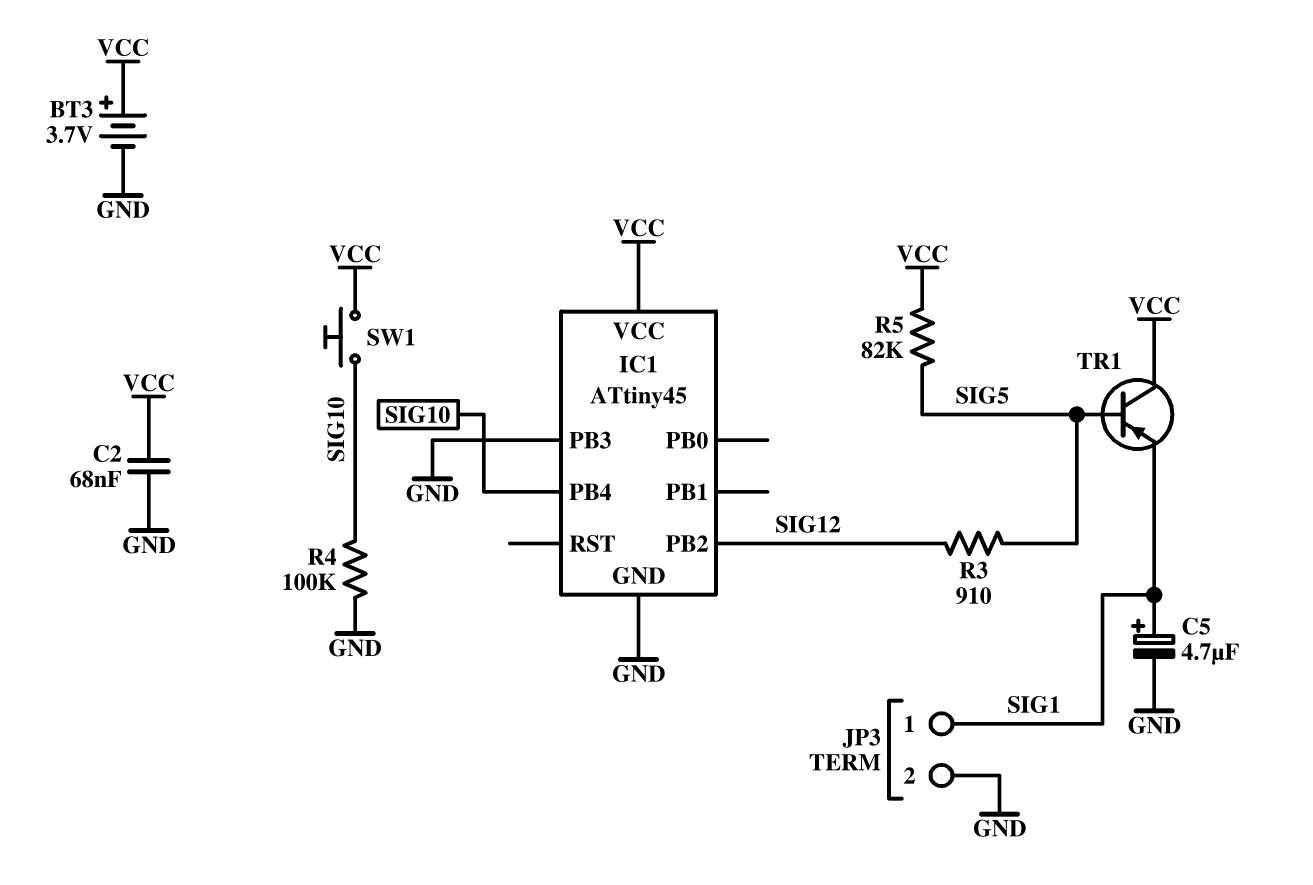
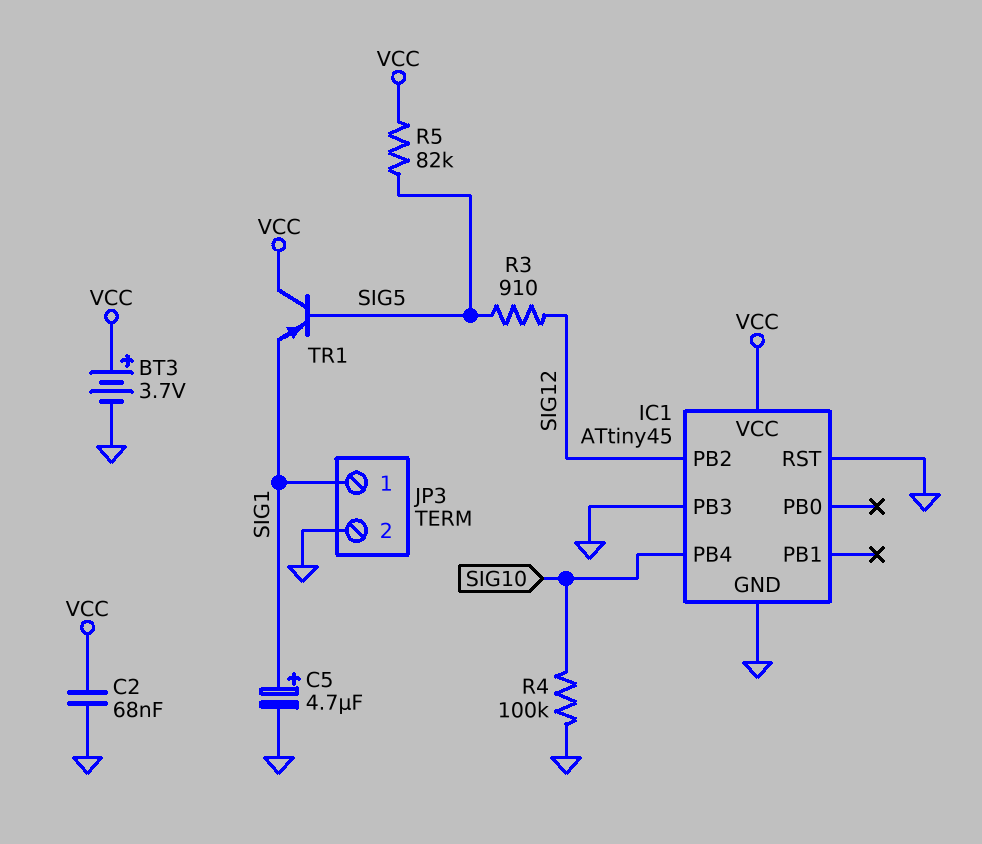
IC1 pin RST: none -> GND
SW1: button (SIG10, VCC) -> none

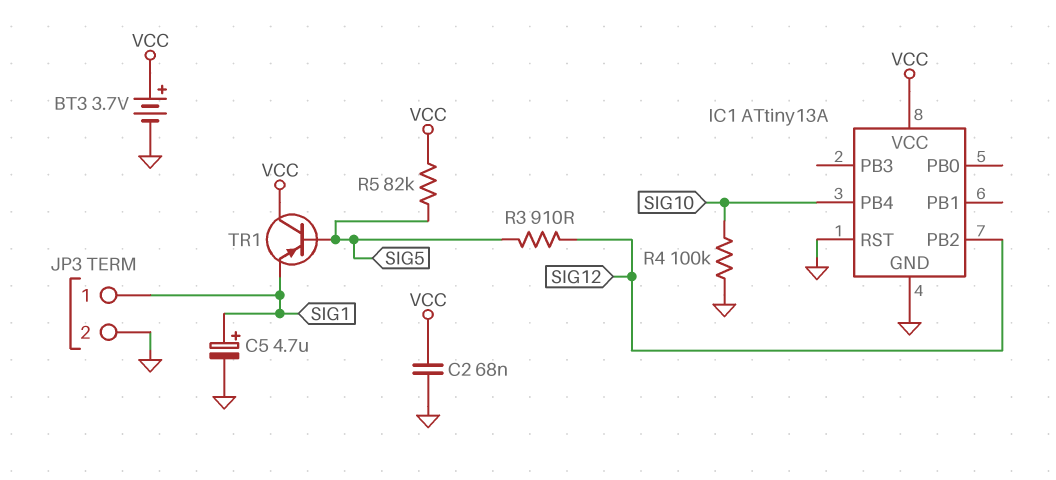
IC1: ATtiny45 -> ATtiny13A
IC1 pin PB3: GND -> none

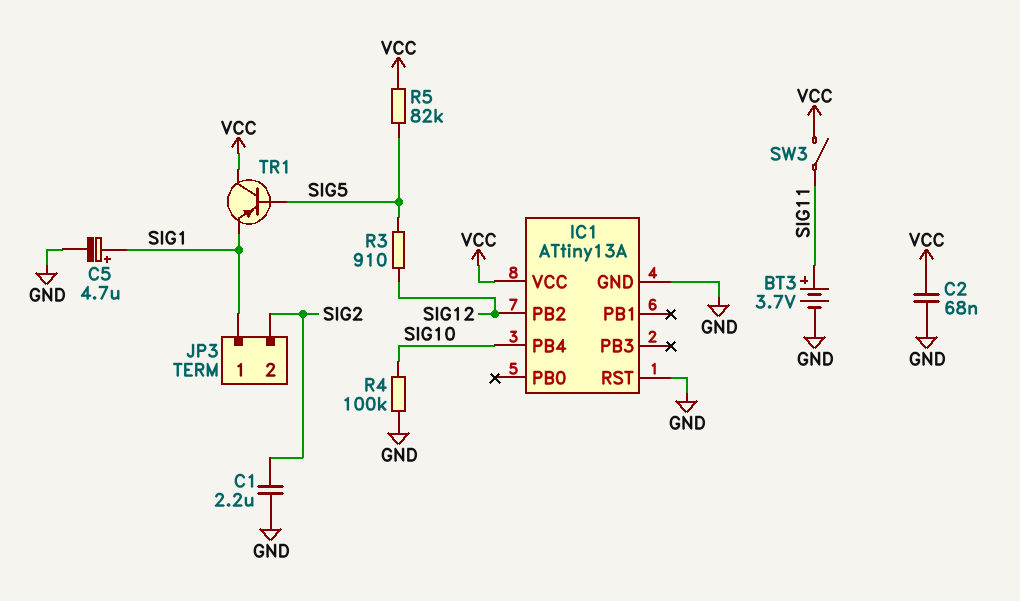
BT3: 3.7V (plus VCC, minus GND) -> 3.7V (plus SIG11, minus GND)
C1: none -> 2.2uF (GND, SIG2)
JP3 pin 2: GND -> SIG2
SW3: none -> switch (SIG11, VCC)

